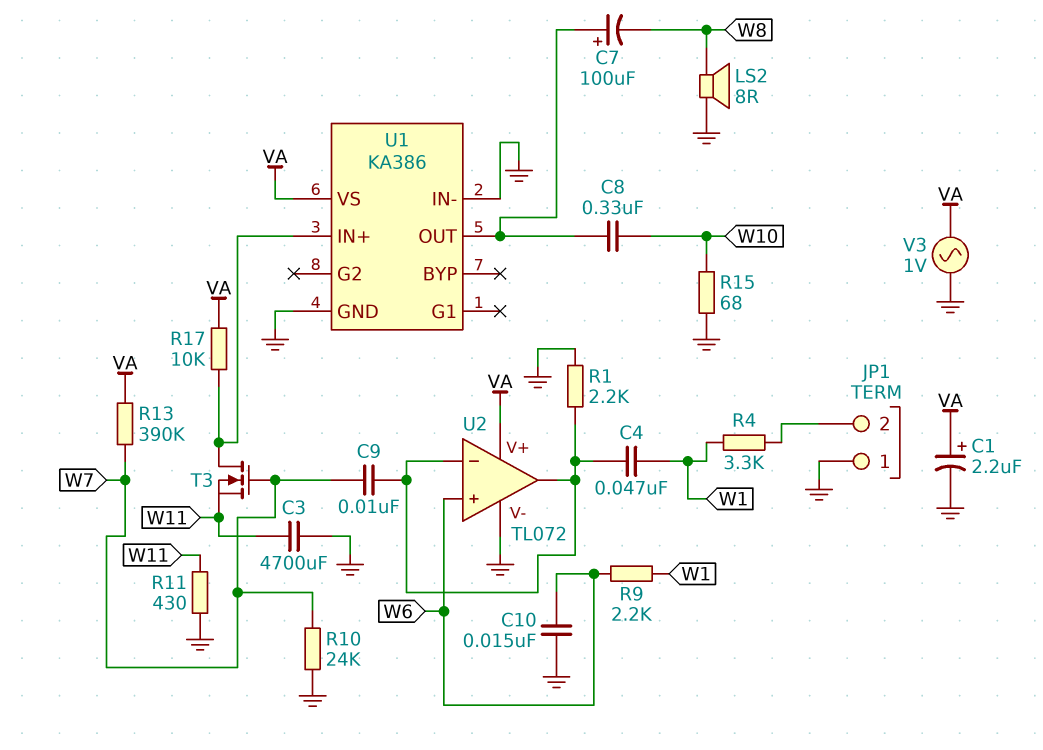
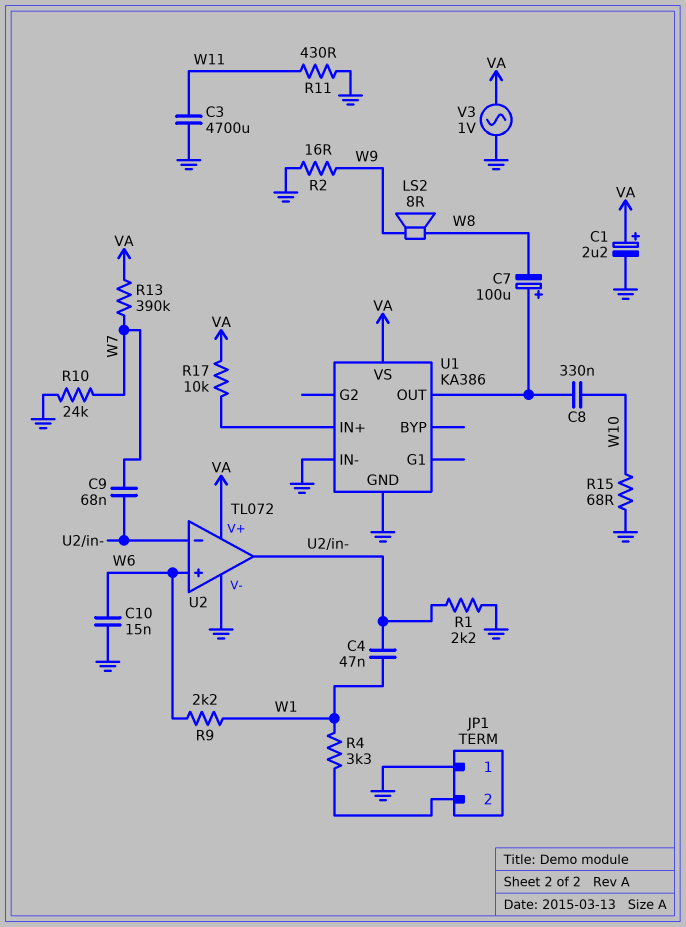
C9: 10nF (U2/in-, W7) -> 68nF (U2/in-, W7)
LS2: speaker 8R (GND, W8) -> speaker 8R (W8, W9)
R2: none -> 16 (GND, W9)
T3: NMOS (G W7, D U1/IN+, S W11) -> none

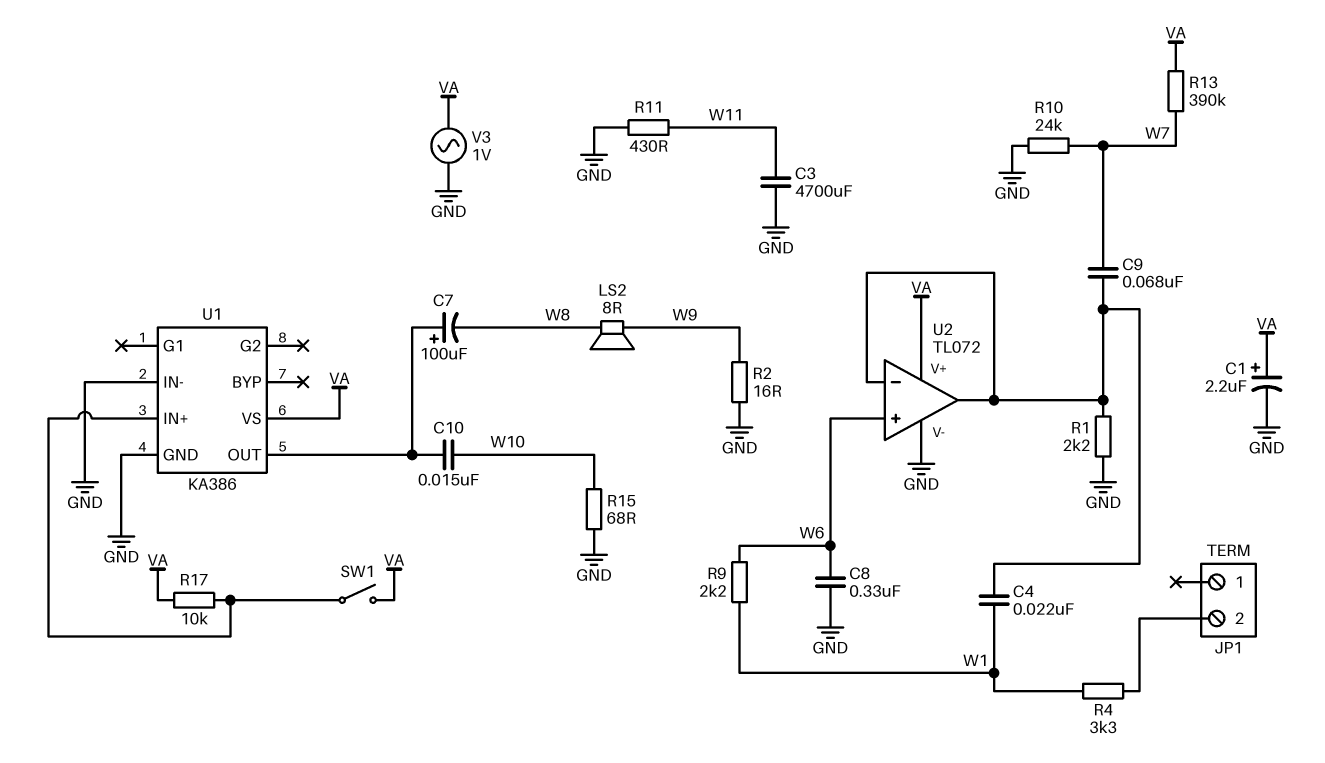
C4: 47nF (U2/in-, W1) -> 22nF (U2/in-, W1)
C8: 330nF (U1/OUT, W10) -> 330nF (GND, W6)
C10: 15nF (GND, W6) -> 15nF (U1/OUT, W10)
JP1 pin 1: GND -> none
SW1: none -> switch (U1/IN+, VA)

